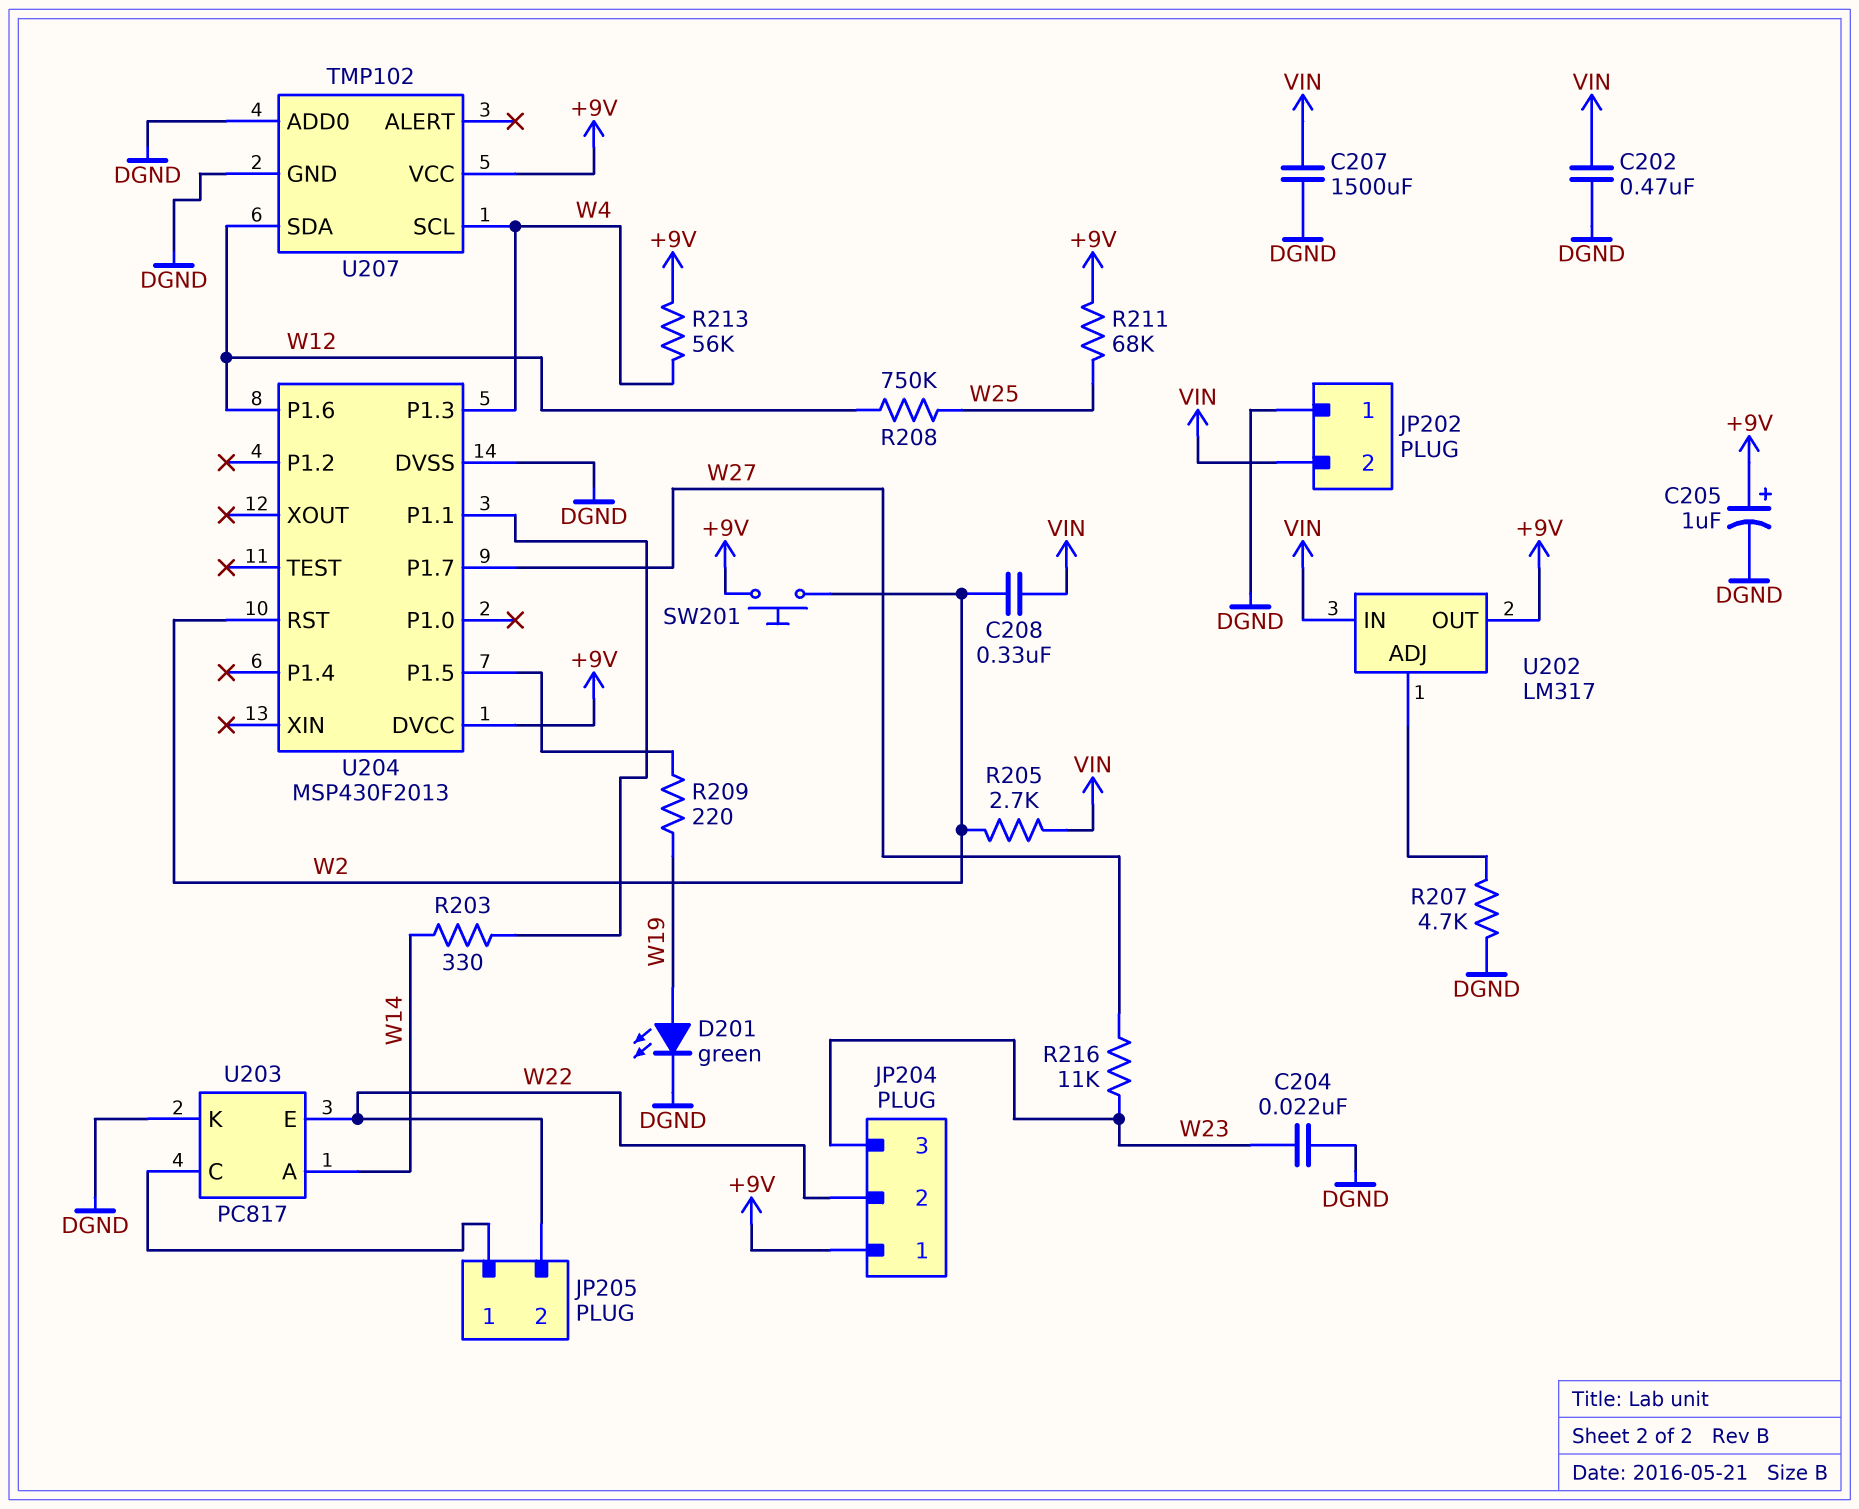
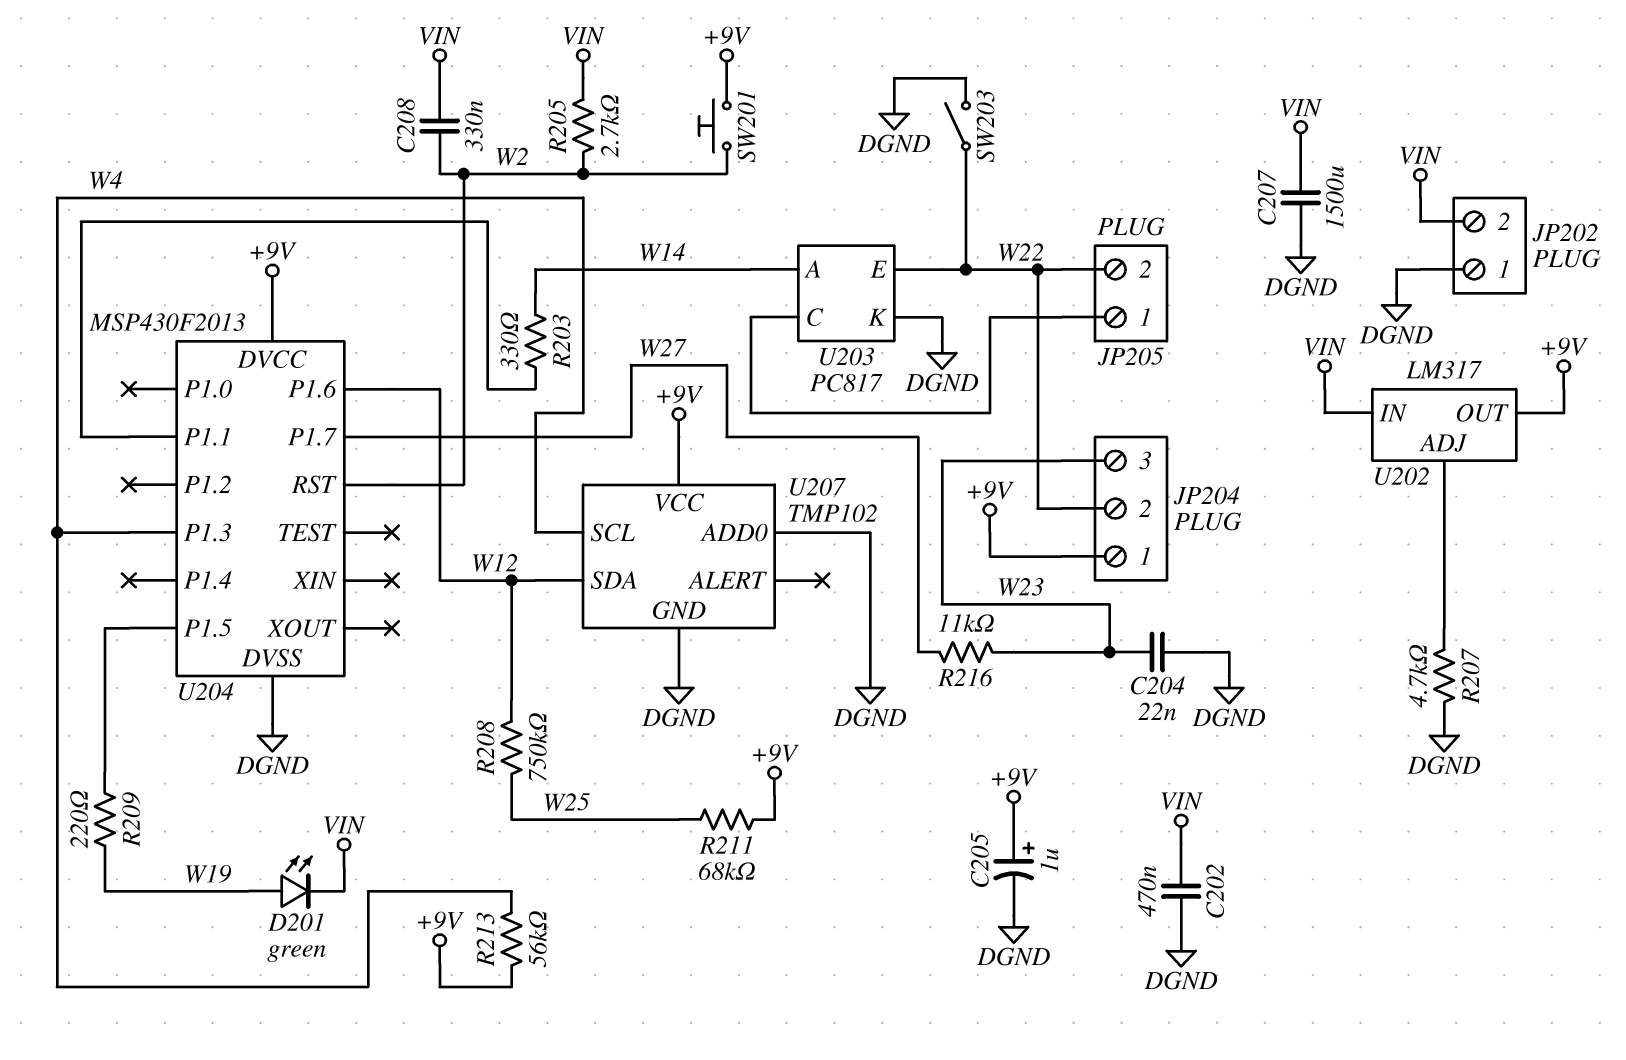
D201: LED green (A W19, K DGND) -> LED green (A W19, K VIN)
SW203: none -> switch (DGND, W22)

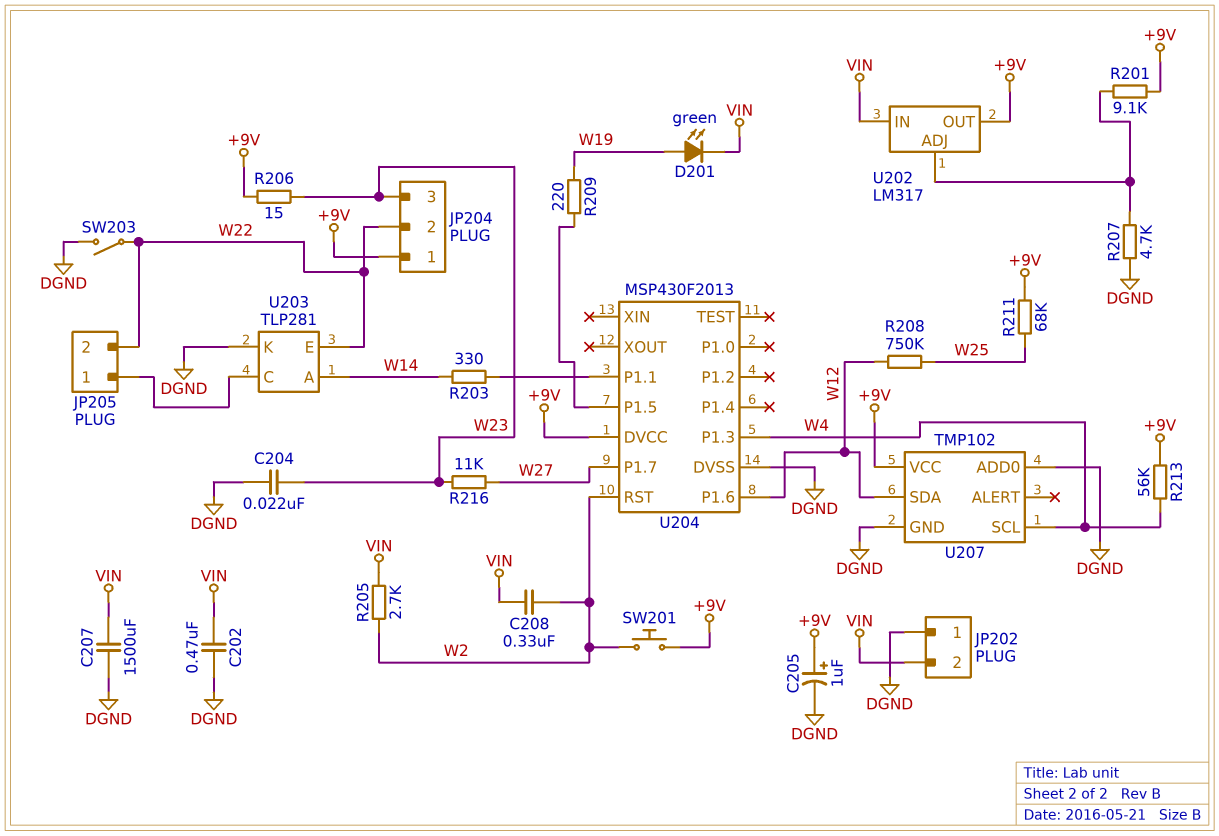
R201: none -> 9.1k (+9V, U202/ADJ)
R206: none -> 15 (+9V, W23)
U203: PC817 -> TLP281

